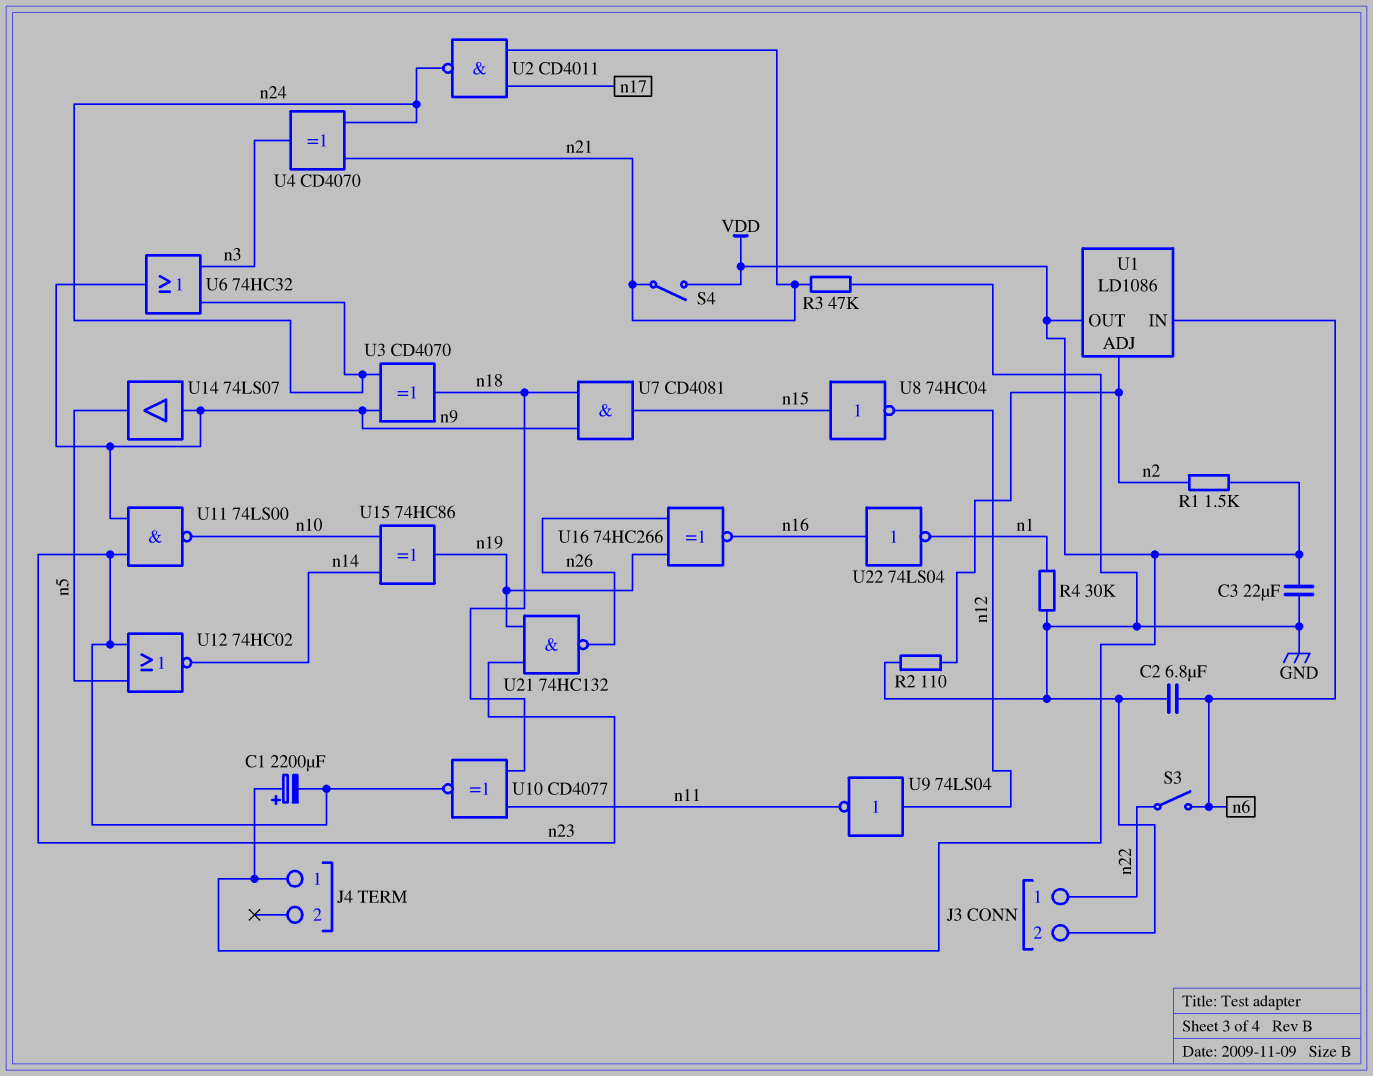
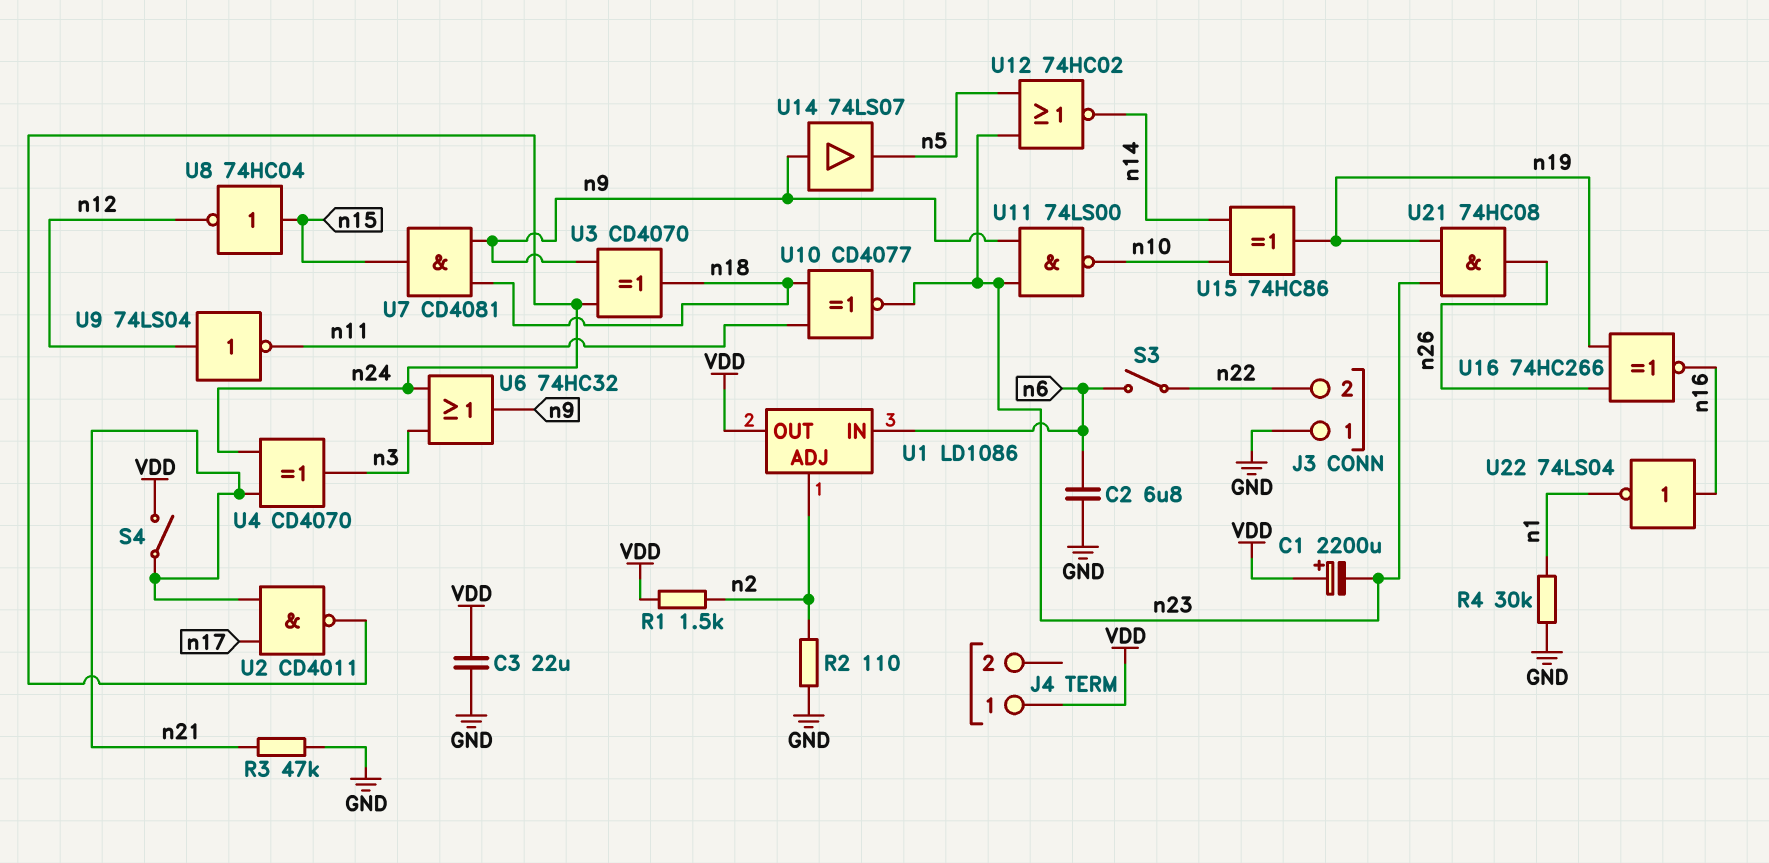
J3 pin 1: n22 -> GND
J3 pin 2: GND -> n22
U21: NAND 74HC132 (in n19, in n23, out n26) -> AND 74HC08 (in n19, in n23, out n26)

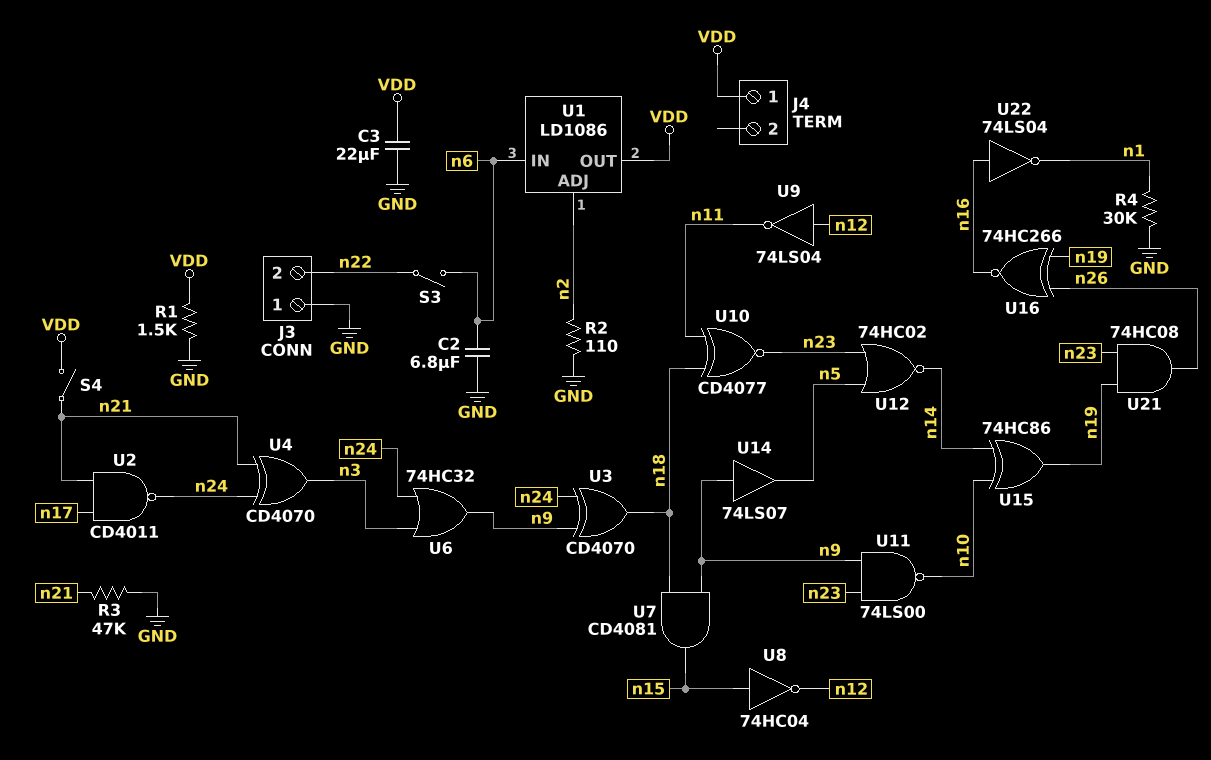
C1: 2200uF (plus VDD, minus n23) -> none
R1: 1.5k (VDD, n2) -> 1.5k (GND, VDD)

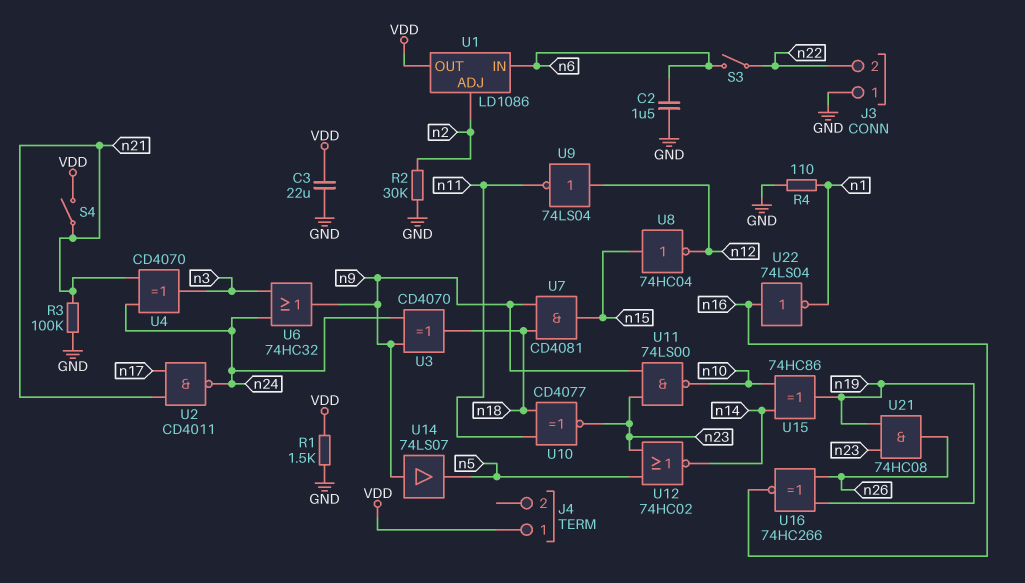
C2: 6.8uF (GND, n6) -> 1.5uF (GND, n6)
R2: 110 (GND, n2) -> 30k (GND, n2)
R3: 47k (GND, n21) -> 100k (GND, n21)
R4: 30k (GND, n1) -> 110 (GND, n1)

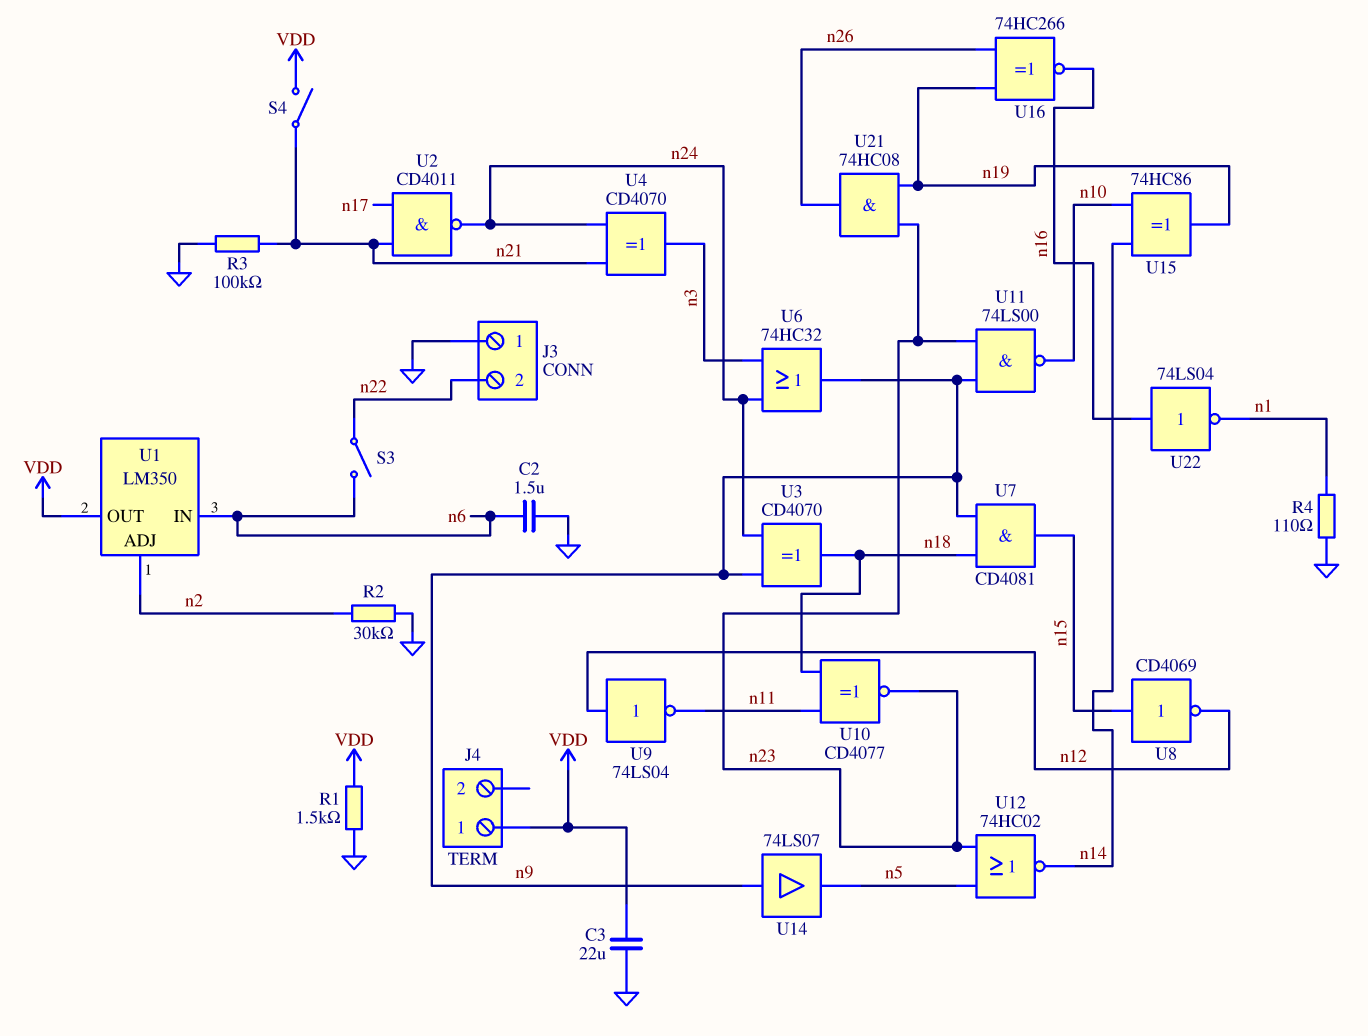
U1: LD1086 -> LM350
U8: NOT 74HC04 (in n15, out n12) -> NOT CD4069 (in n15, out n12)

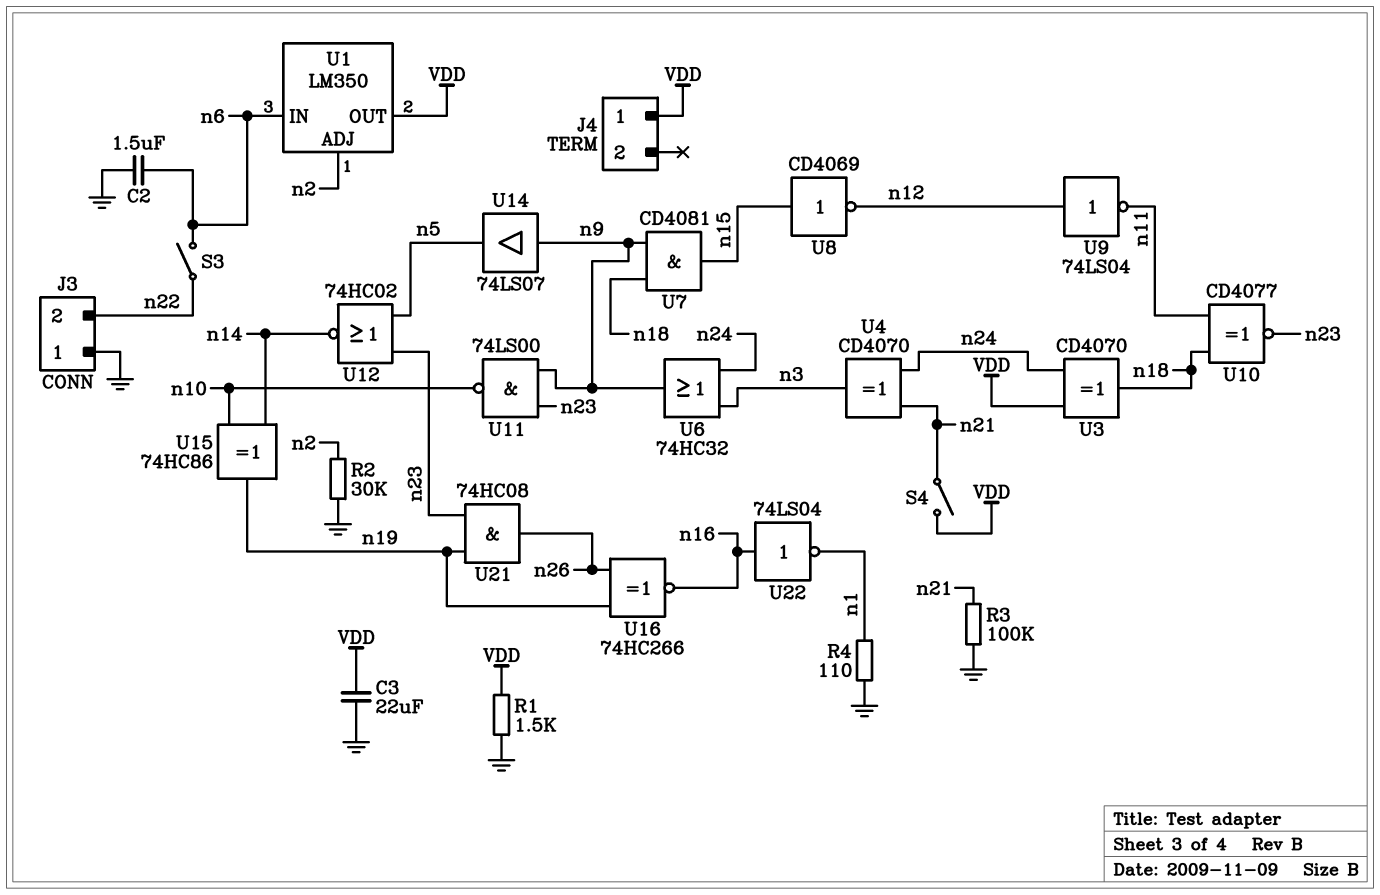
U2: NAND CD4011 (in n17, in n21, out n24) -> none
U3: XOR CD4070 (in n9, in n24, out n18) -> XOR CD4070 (in VDD, in n24, out n18)

